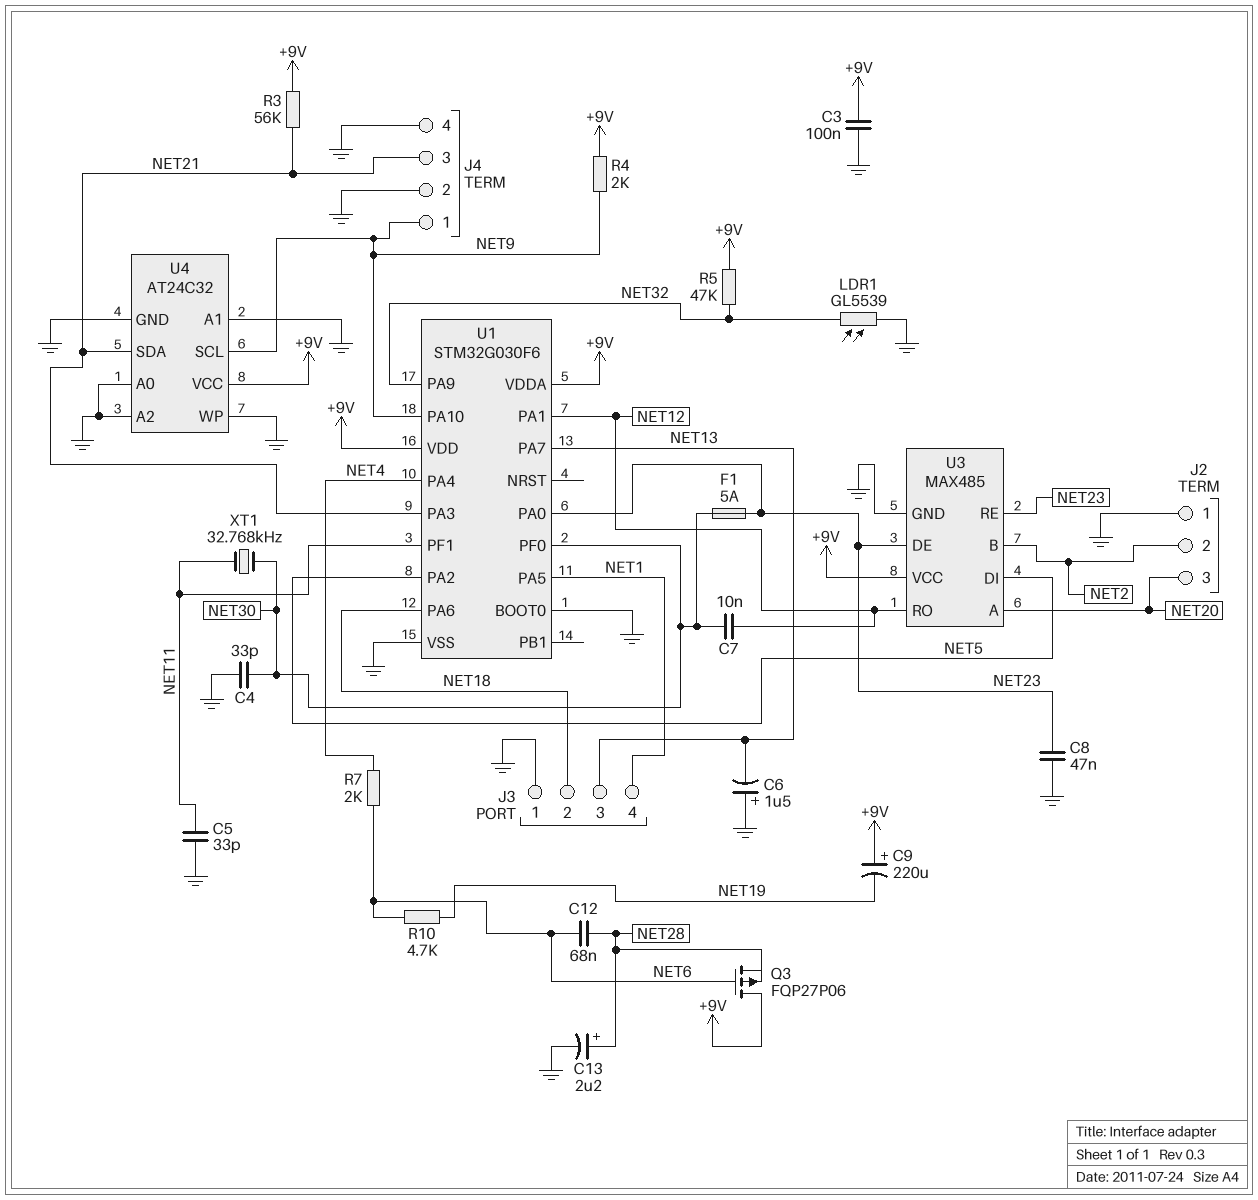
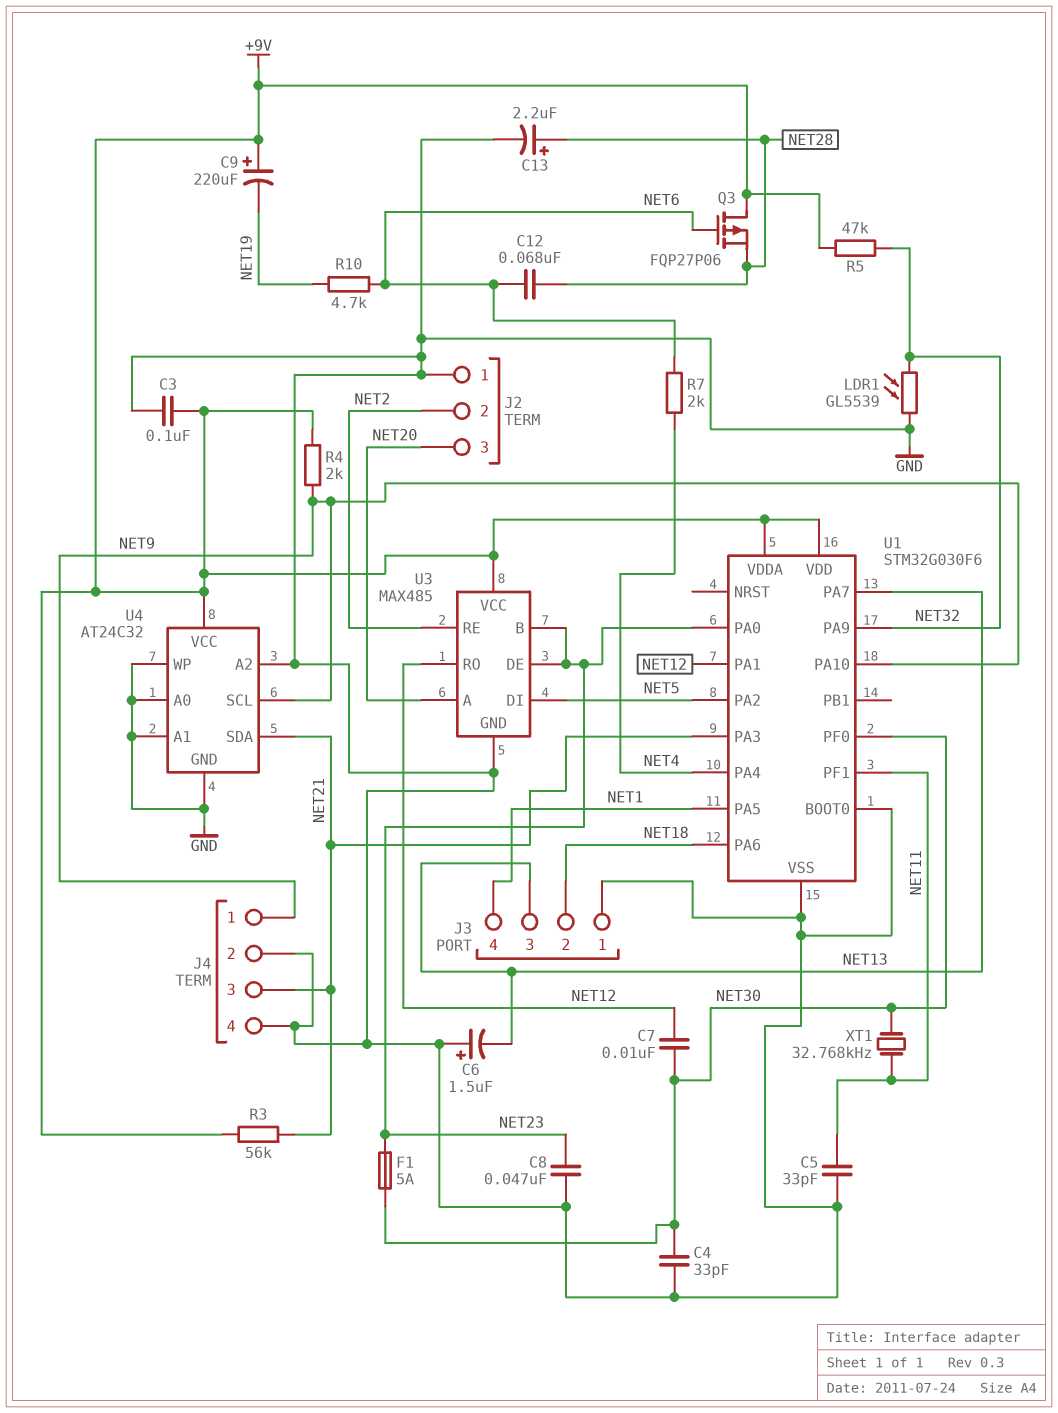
U3 pin B: NET2 -> NET23
U3 pin RE: NET23 -> NET2

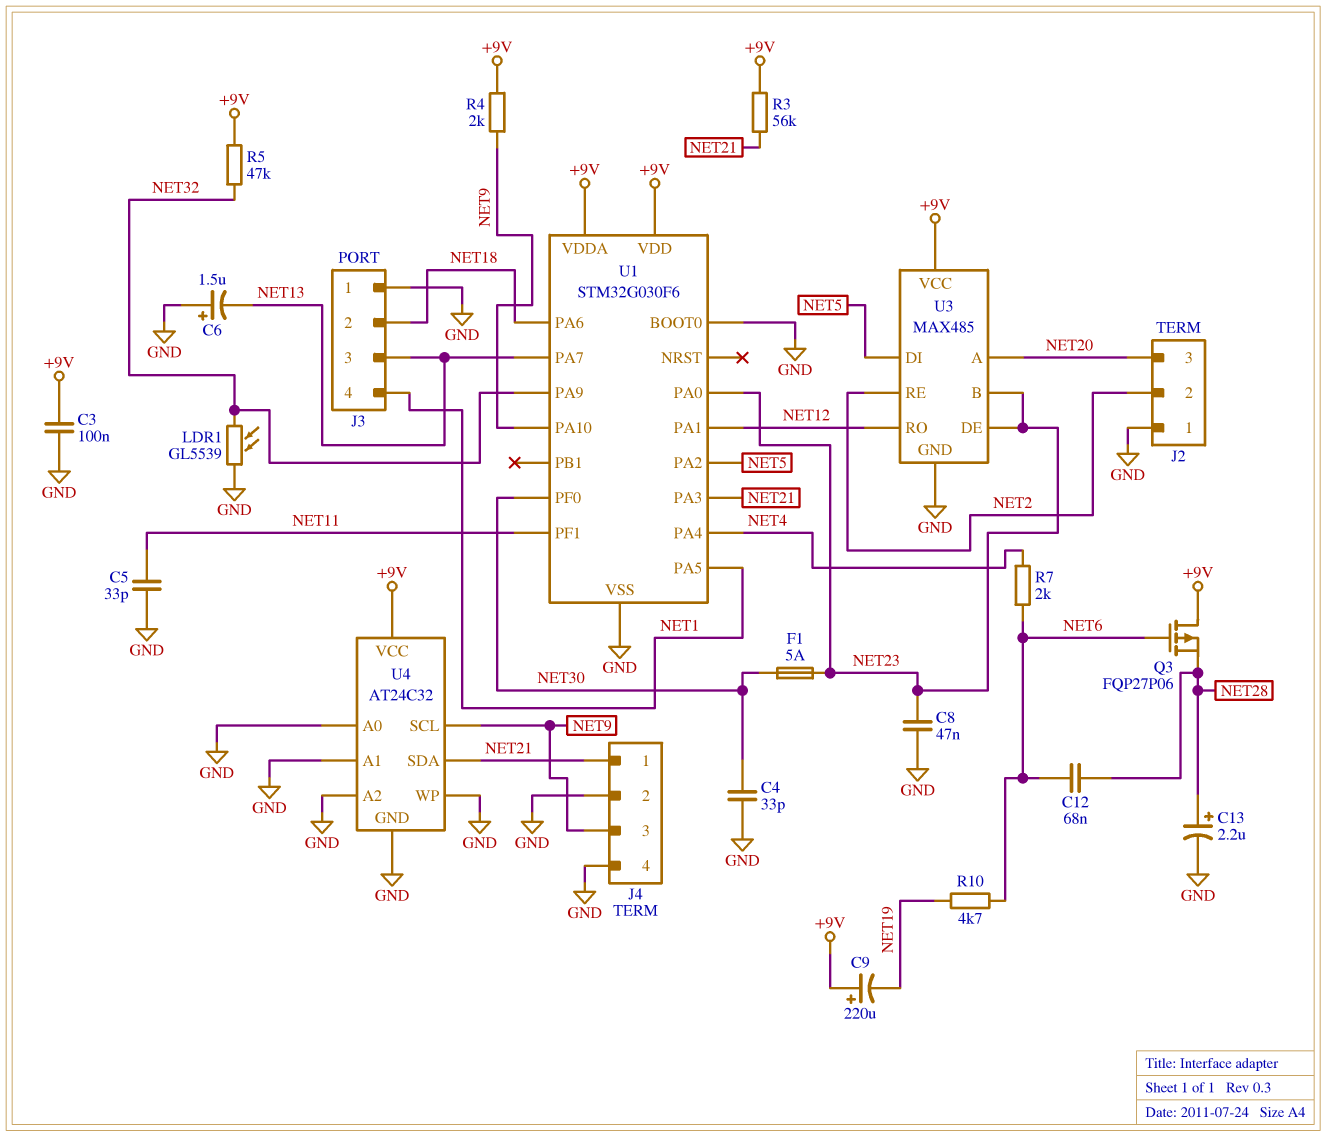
C7: 10nF (NET12, NET30) -> none
J4 pin 1: NET9 -> NET21
J4 pin 3: NET21 -> NET9
XT1: 32.768kHz (NET11, NET30) -> none

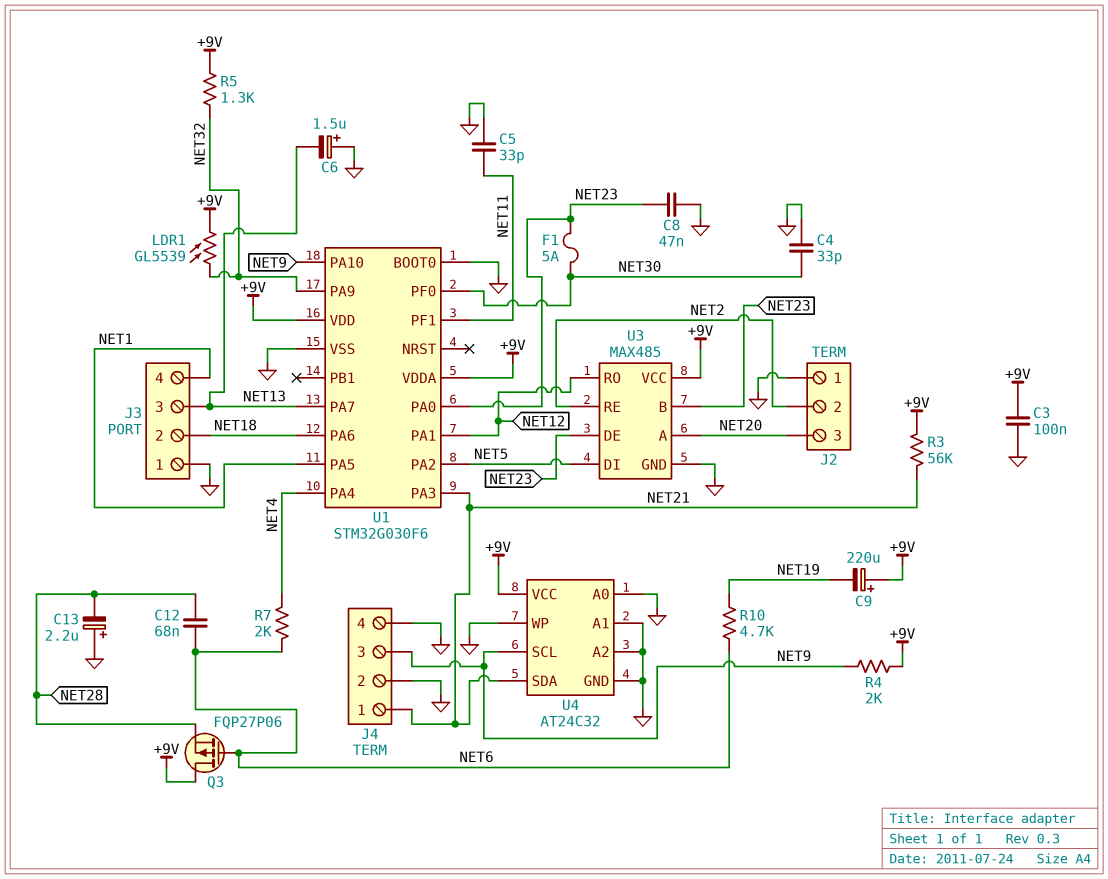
C13: 2.2uF (plus NET28, minus GND) -> 2.2uF (plus GND, minus NET28)
LDR1: GL5539 (GND, NET32) -> GL5539 (+9V, NET32)
R5: 47k (+9V, NET32) -> 1.3k (+9V, NET32)

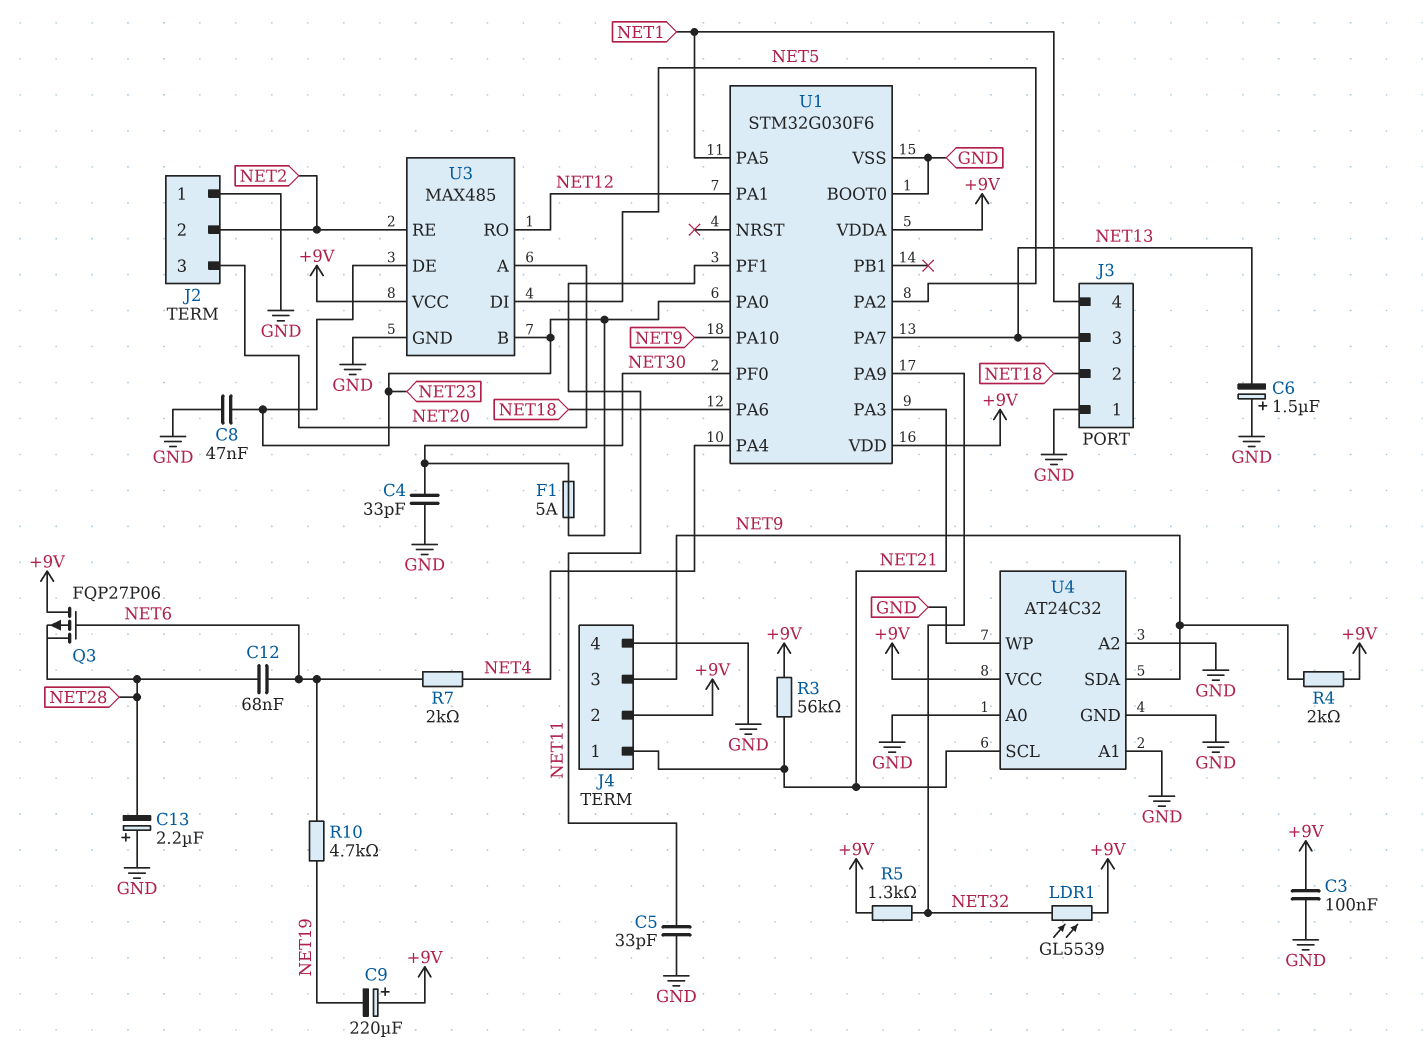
J4 pin 2: GND -> +9V
U4 pin SCL: NET9 -> NET21
U4 pin SDA: NET21 -> NET9

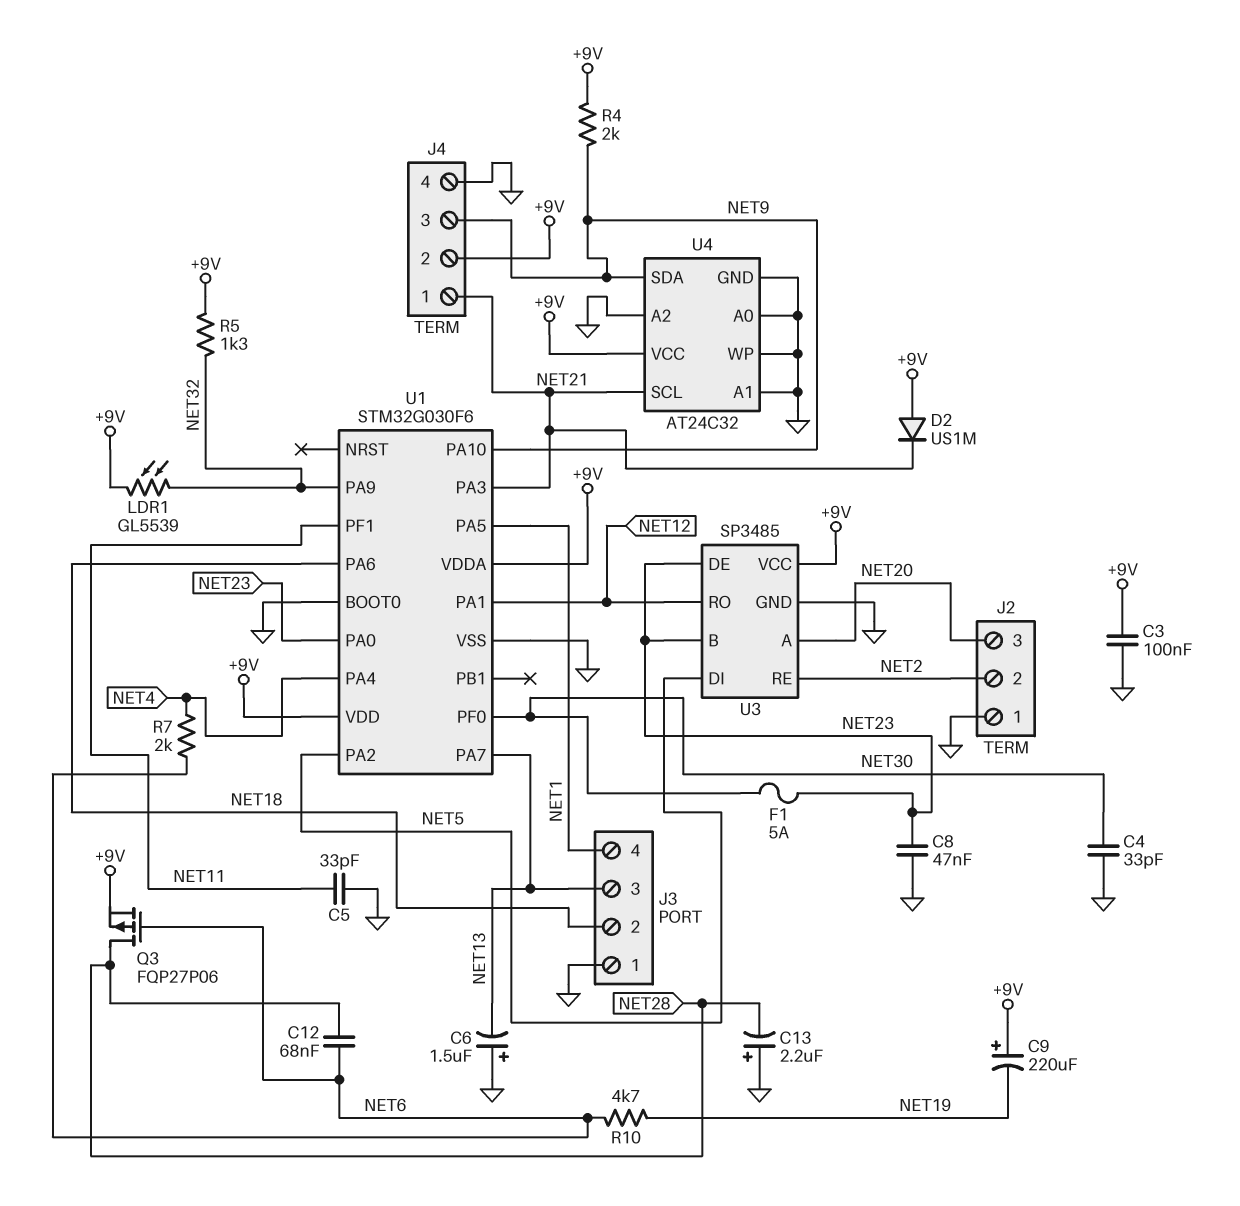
D2: none -> diode US1M (A +9V, K NET21)
Q3: PMOS FQP27P06 (G NET6, D +9V, S NET28) -> PMOS FQP27P06 (G NET6, D NET28, S +9V)
R3: 56k (+9V, NET21) -> none
U3: MAX485 -> SP3485

